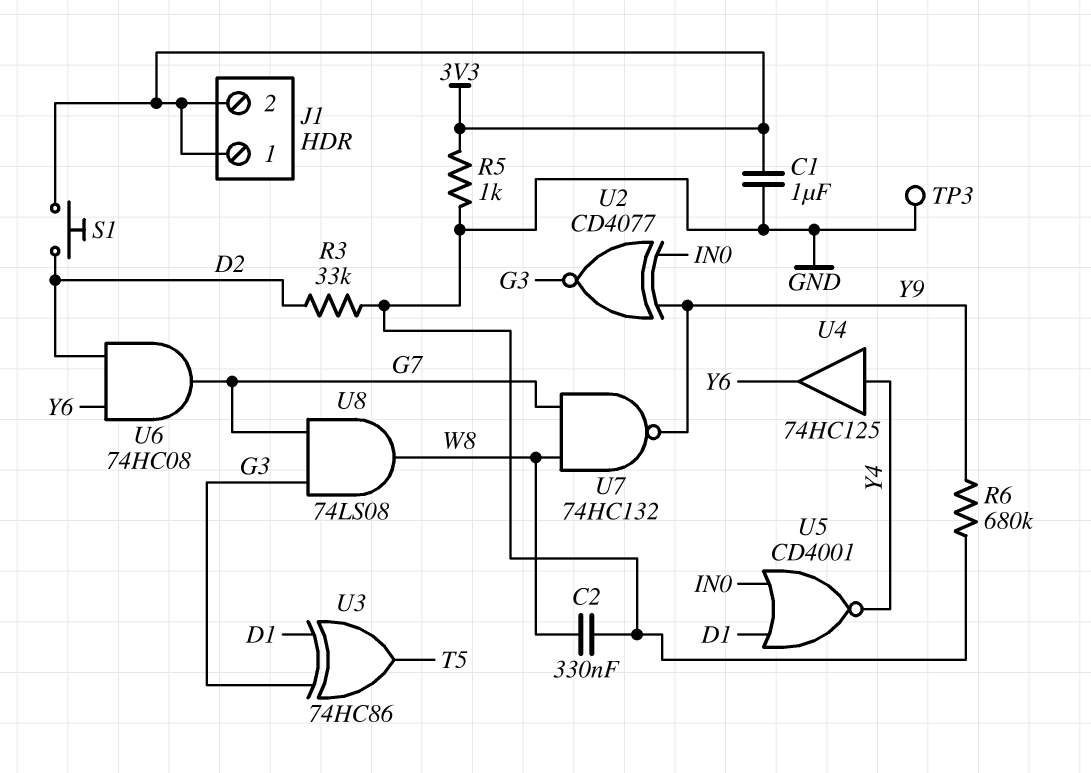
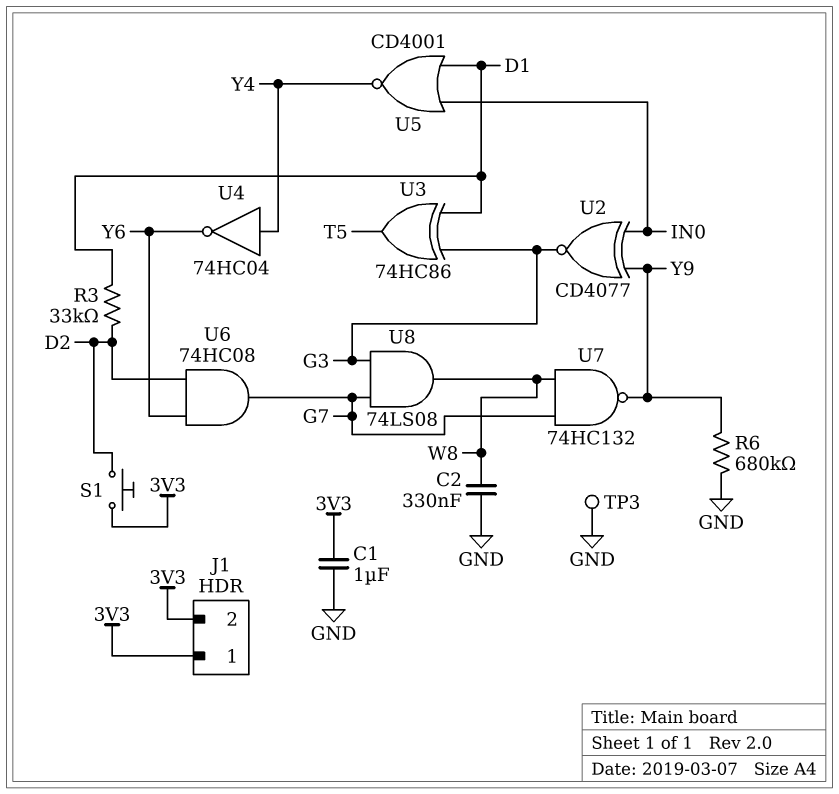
R3: 33k (D2, GND) -> 33k (D1, D2)
R5: 1k (3V3, GND) -> none
U4: buffer 74HC125 (in Y4, out Y6) -> NOT 74HC04 (in Y4, out Y6)

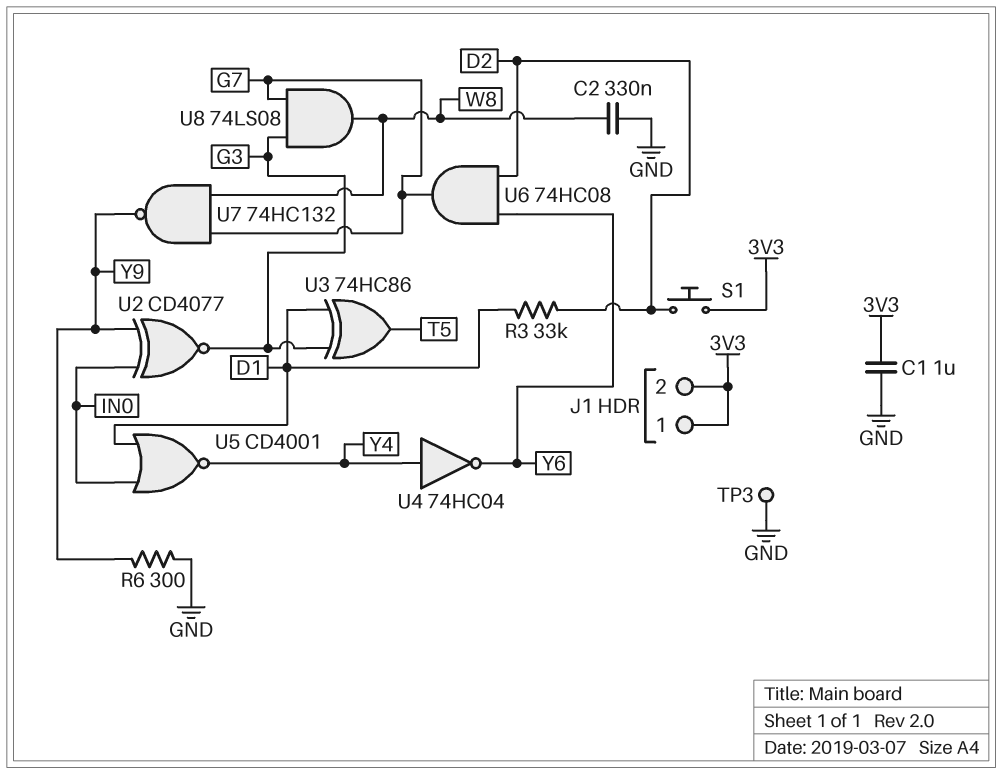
R6: 680k (GND, Y9) -> 300 (GND, Y9)

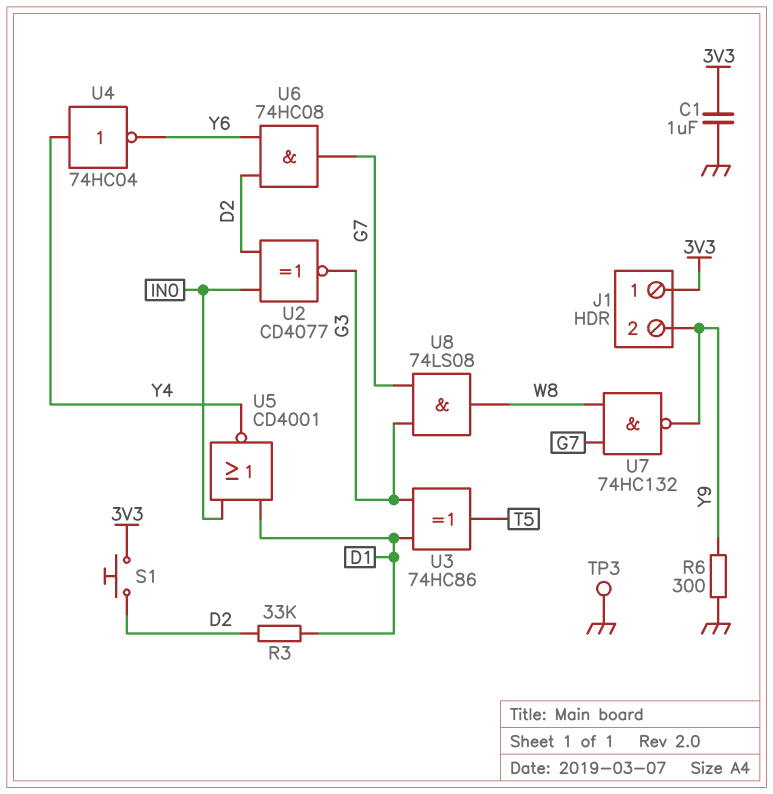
C2: 330nF (GND, W8) -> none
J1 pin 2: 3V3 -> Y9
U2: XNOR CD4077 (in IN0, in Y9, out G3) -> XNOR CD4077 (in D2, in IN0, out G3)

